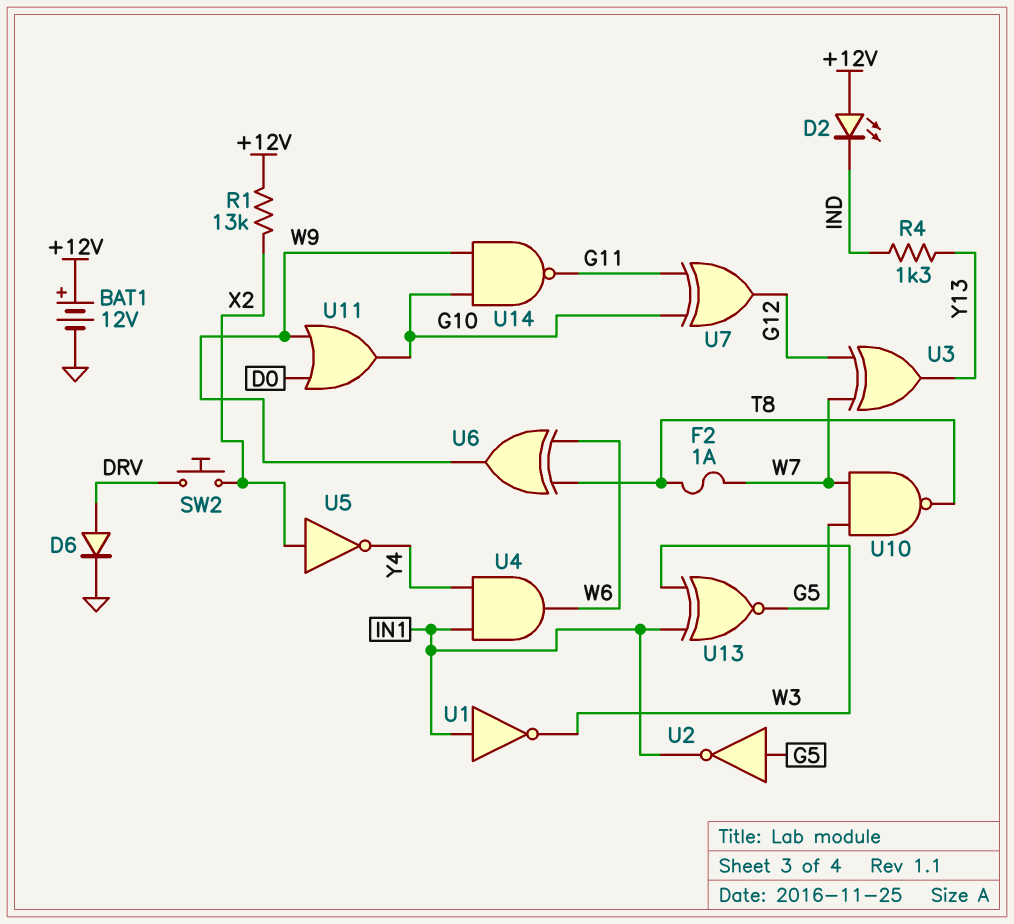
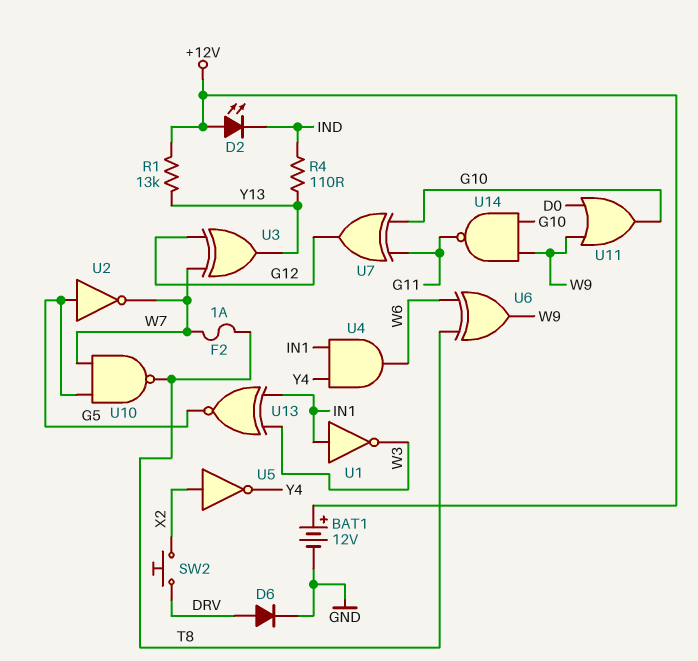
R1: 13k (+12V, X2) -> 13k (+12V, Y13)
R4: 1.3k (IND, Y13) -> 110 (IND, Y13)
U2: NOT (in G5, out IN1) -> NOT (in G5, out W7)

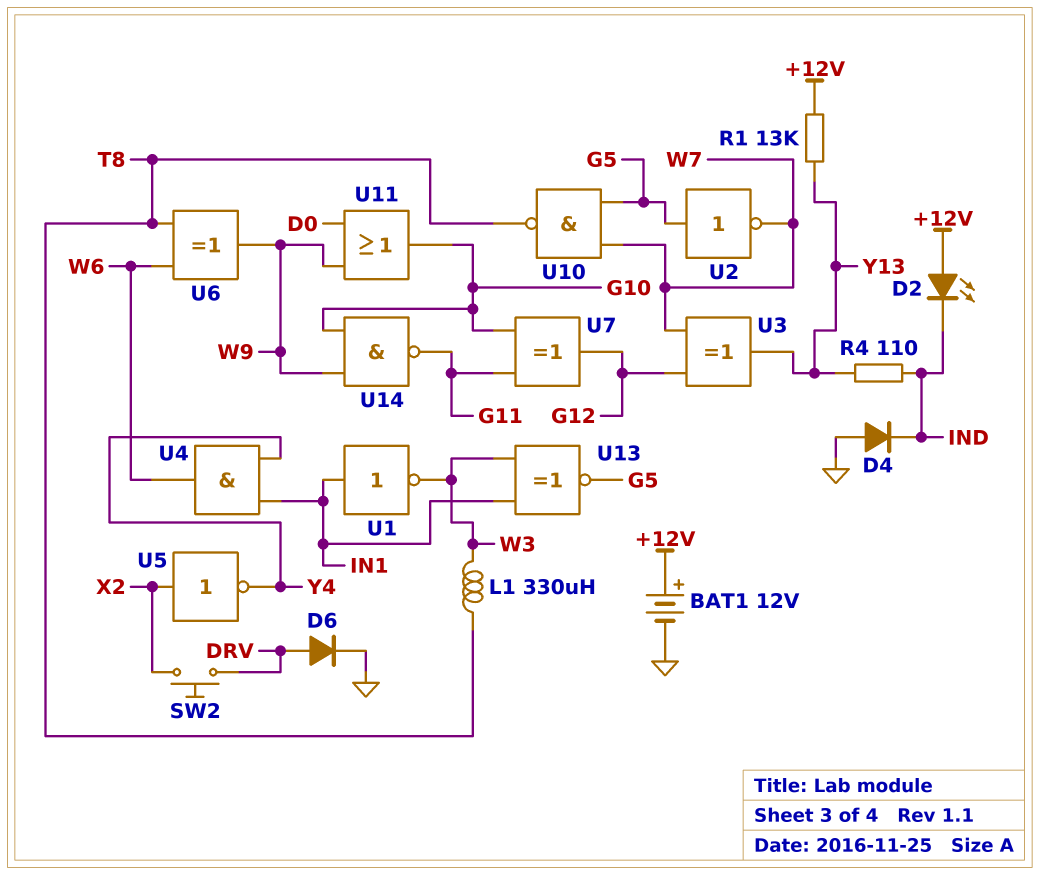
D4: none -> diode (A GND, K IND)
F2: 1A (T8, W7) -> none
L1: none -> 330uH (T8, W3)

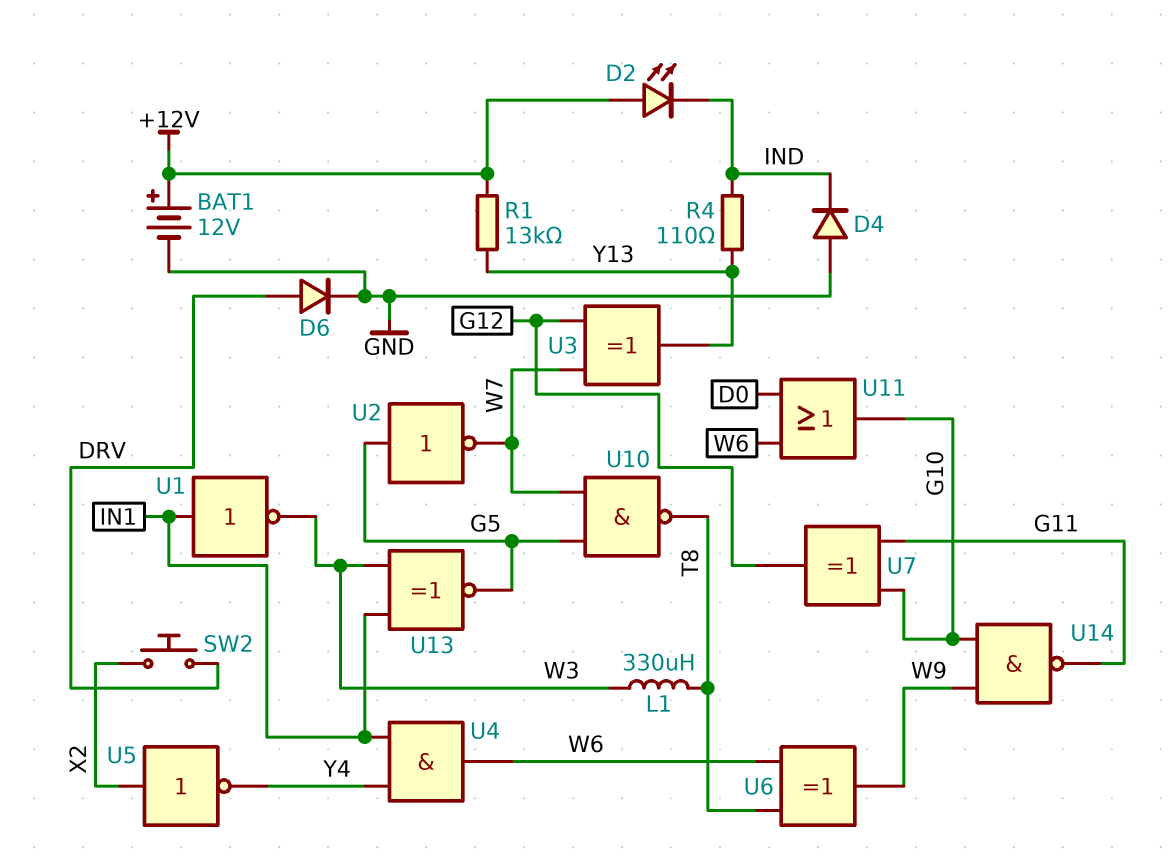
U11: OR (in D0, in W9, out G10) -> OR (in D0, in W6, out G10)

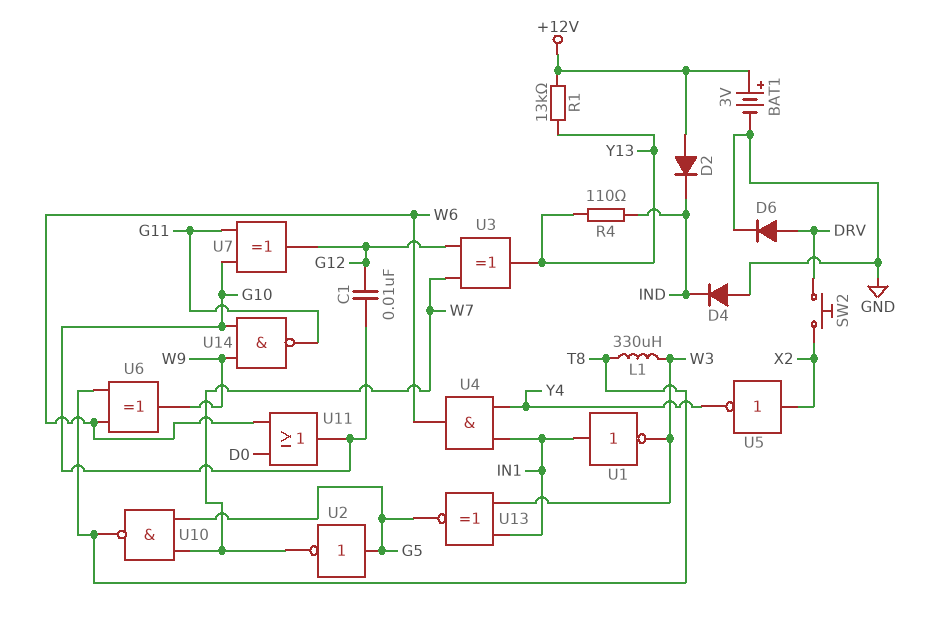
BAT1: 12V (plus +12V, minus GND) -> 3V (plus +12V, minus GND)
C1: none -> 10nF (G10, G12)
D2: LED (A +12V, K IND) -> diode (A +12V, K IND)

